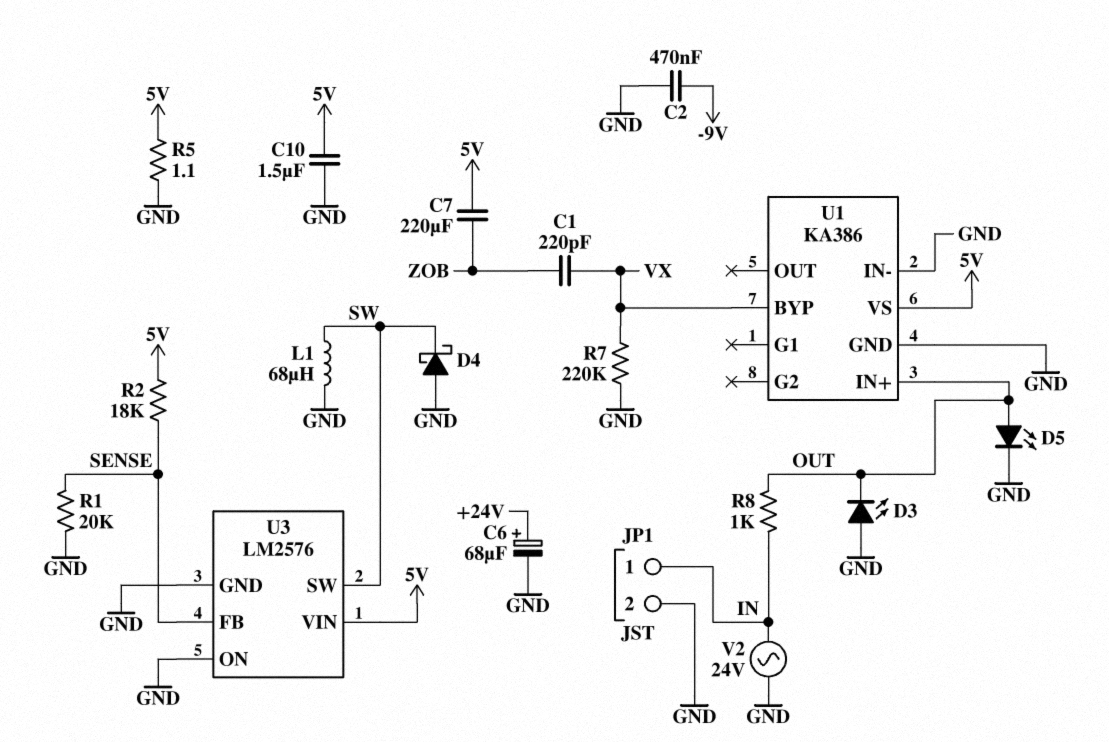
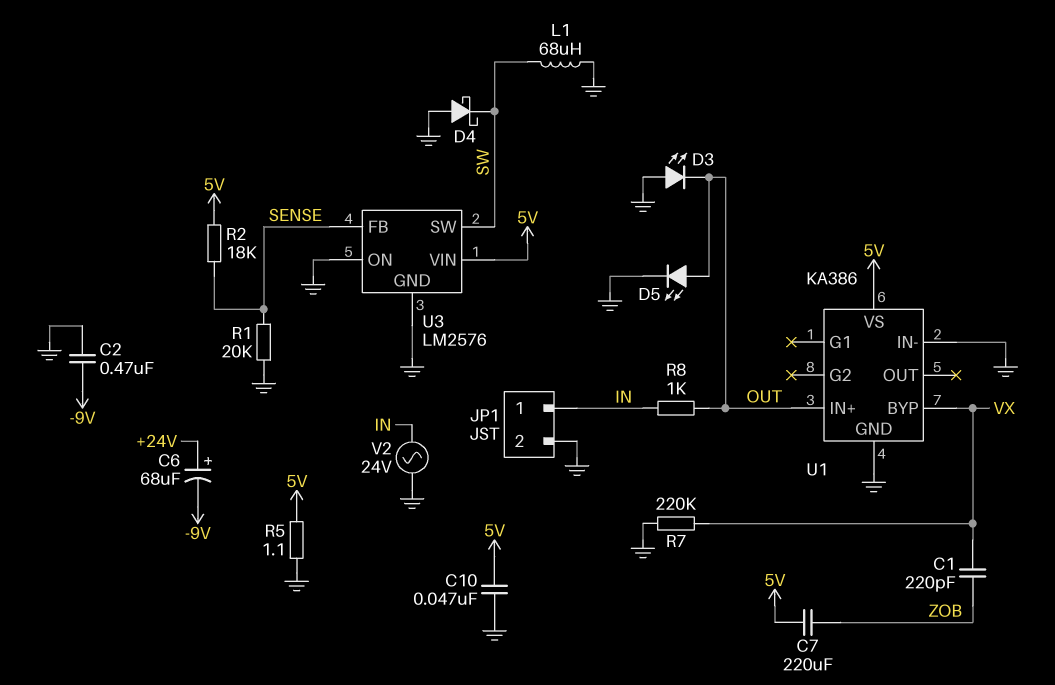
C6: 68uF (plus +24V, minus GND) -> 68uF (plus +24V, minus -9V)
C10: 1.5uF (5V, GND) -> 47nF (5V, GND)

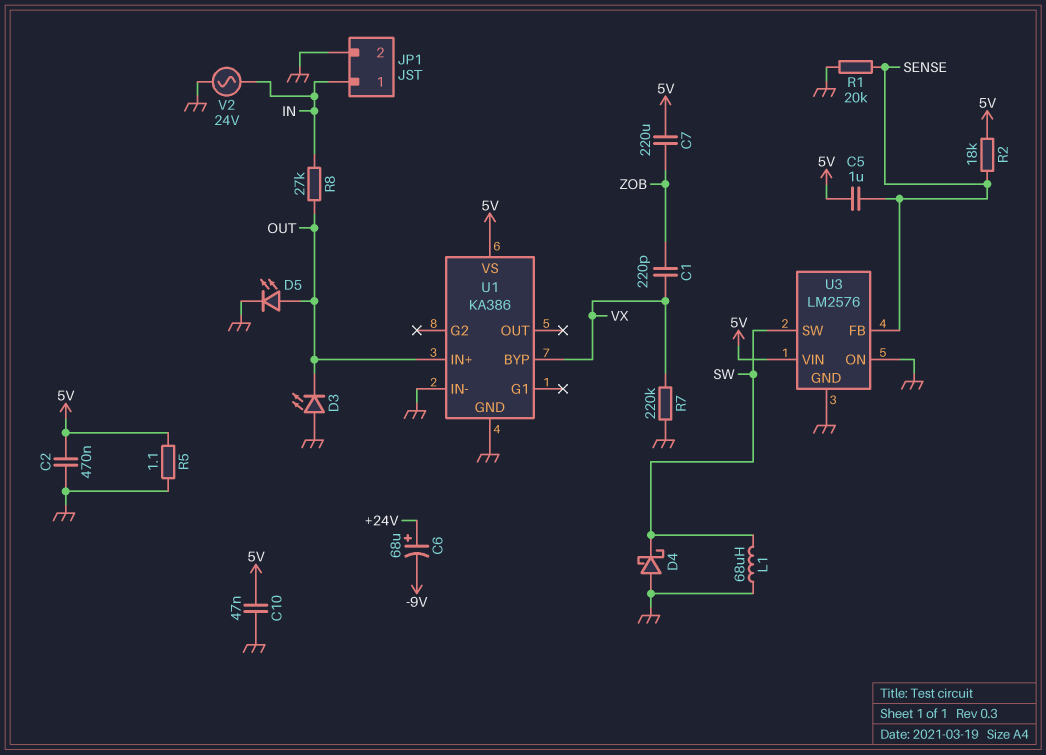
C2: 470nF (-9V, GND) -> 470nF (5V, GND)
C5: none -> 1uF (5V, SENSE)
R8: 1k (IN, OUT) -> 27k (IN, OUT)

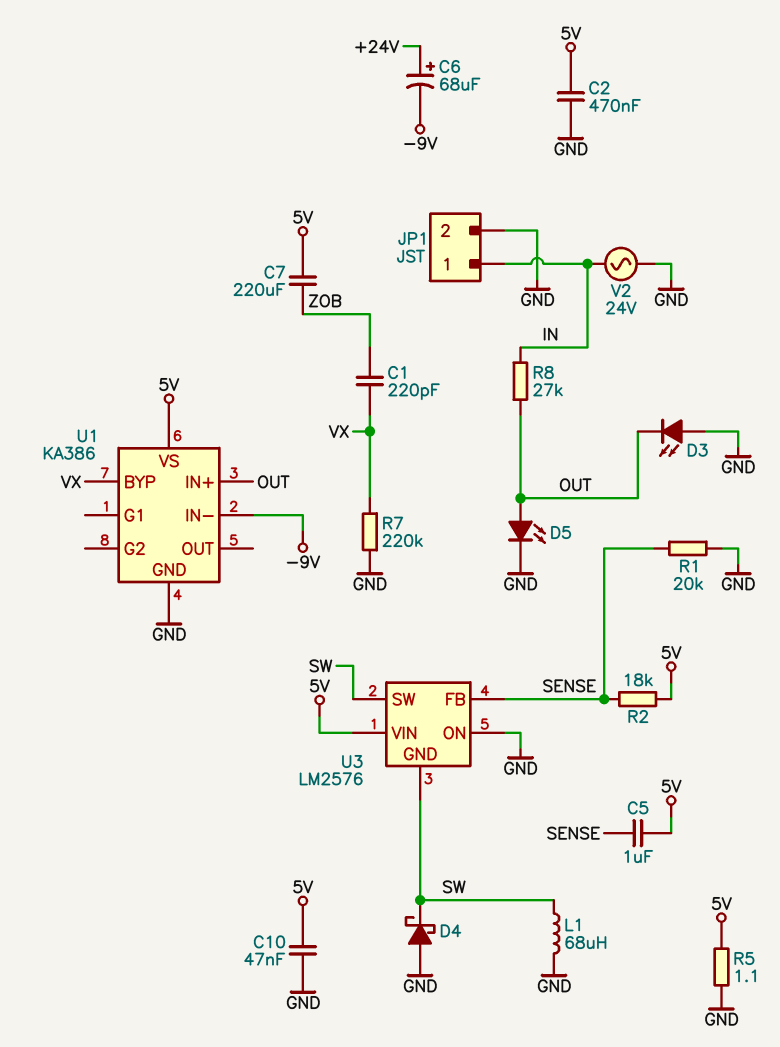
U1 pin IN-: GND -> -9V
U3 pin GND: GND -> SW

